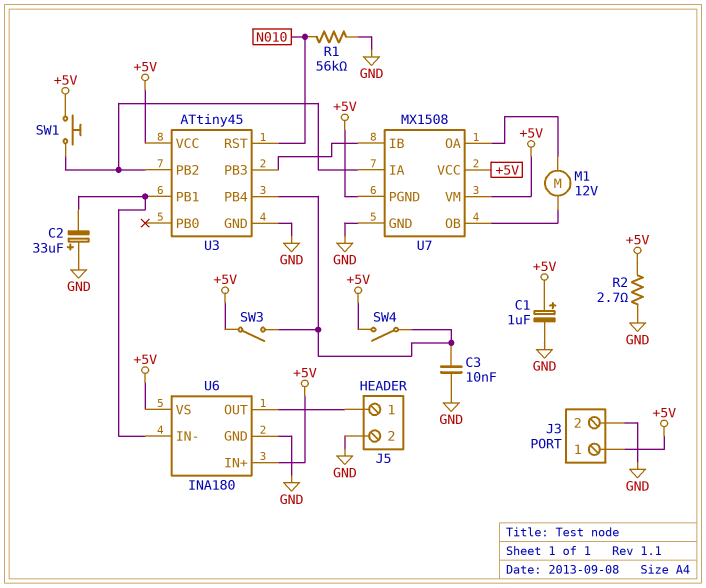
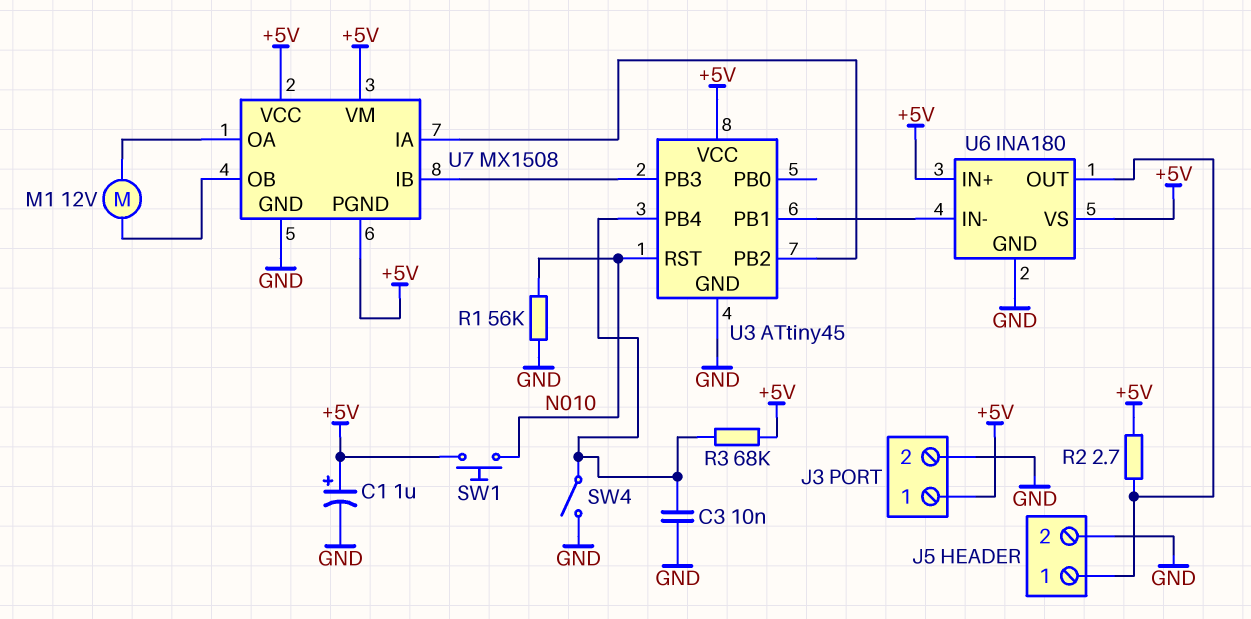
C2: 33uF (plus GND, minus U3/PB1) -> none
R2: 2.7 (+5V, GND) -> 2.7 (+5V, J5/1)
R3: none -> 68k (+5V, U3/PB4)
SW1: button (+5V, U3/PB2) -> button (+5V, N010)
SW3: switch (+5V, U3/PB4) -> none
SW4: switch (+5V, U3/PB4) -> switch (GND, U3/PB4)

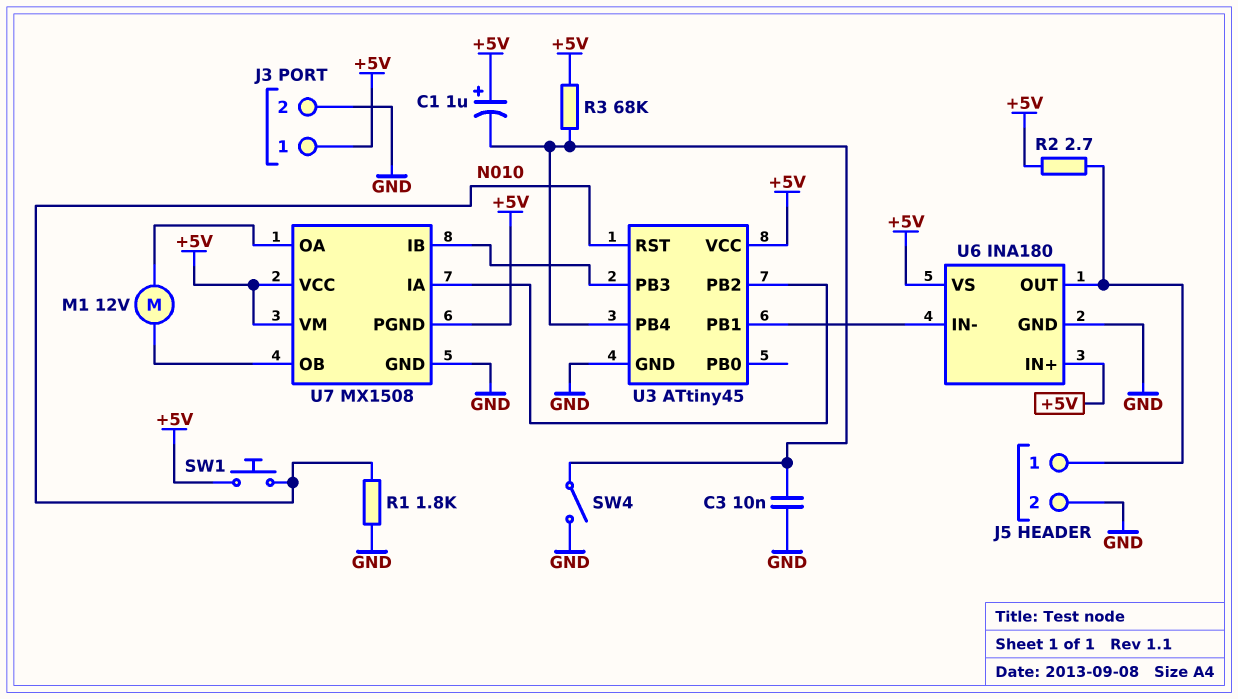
C1: 1uF (plus +5V, minus GND) -> 1uF (plus +5V, minus U3/PB4)
R1: 56k (GND, N010) -> 1.8k (GND, N010)

